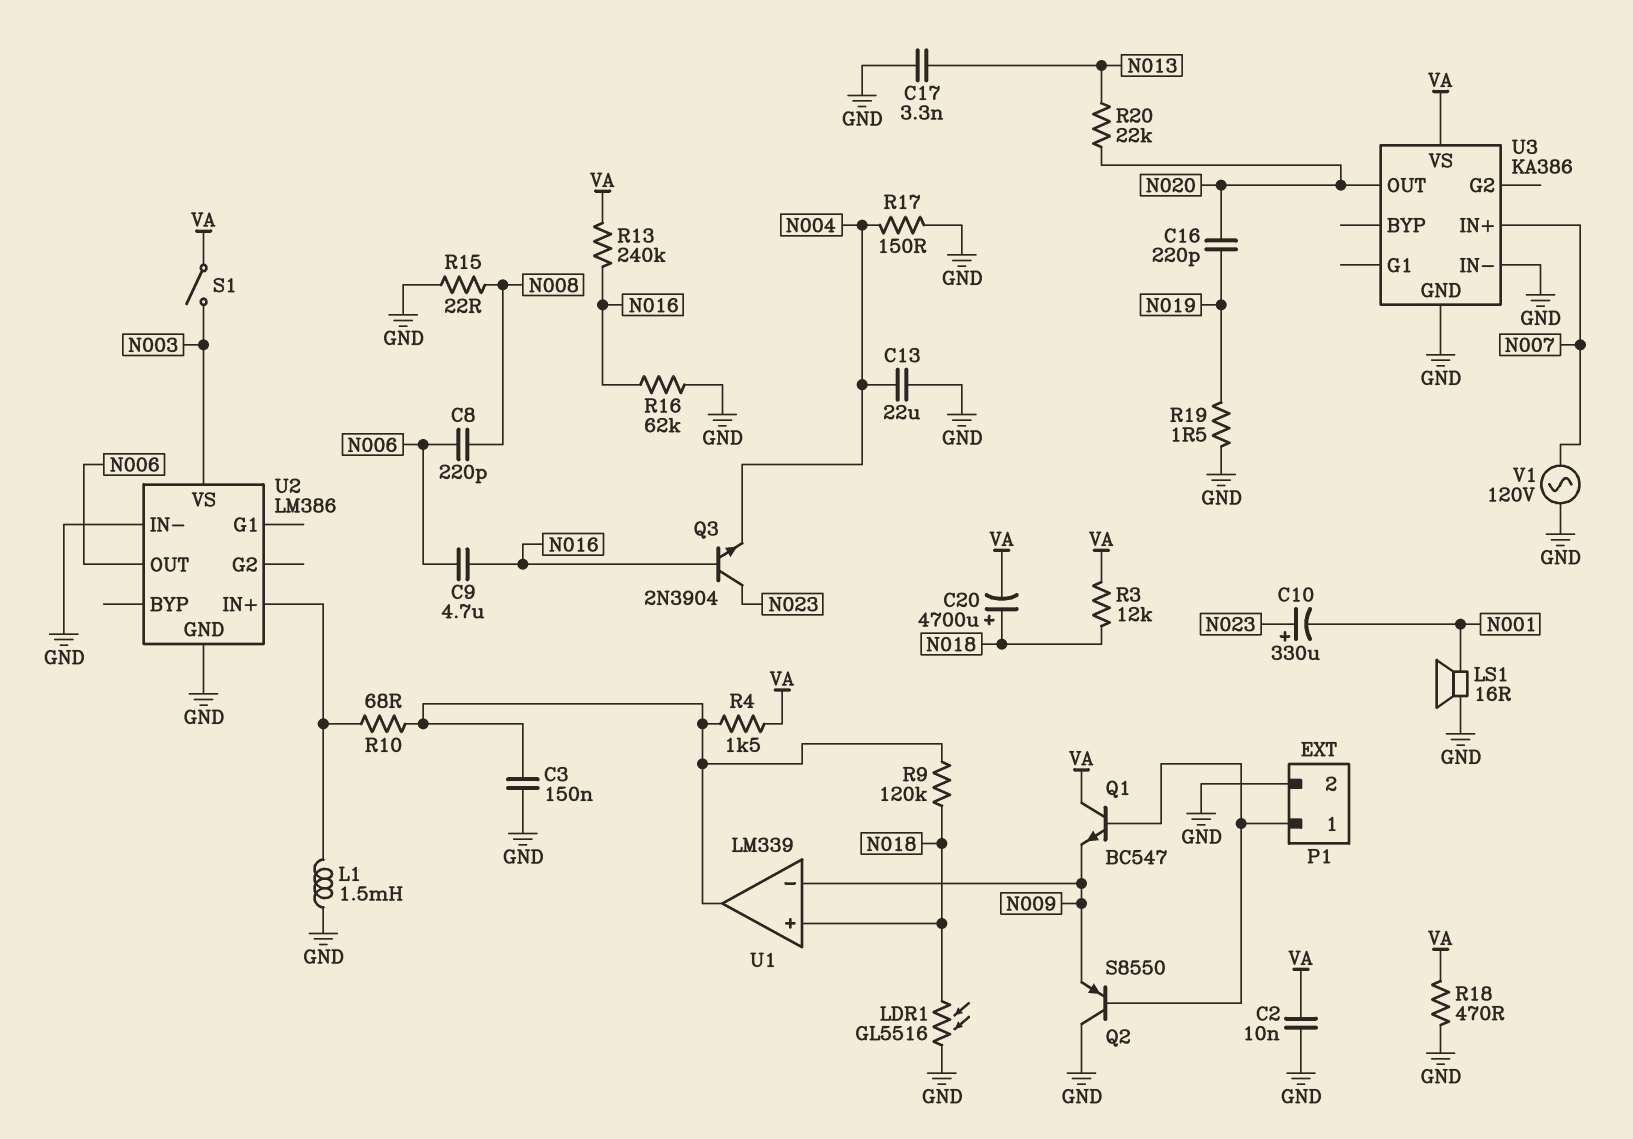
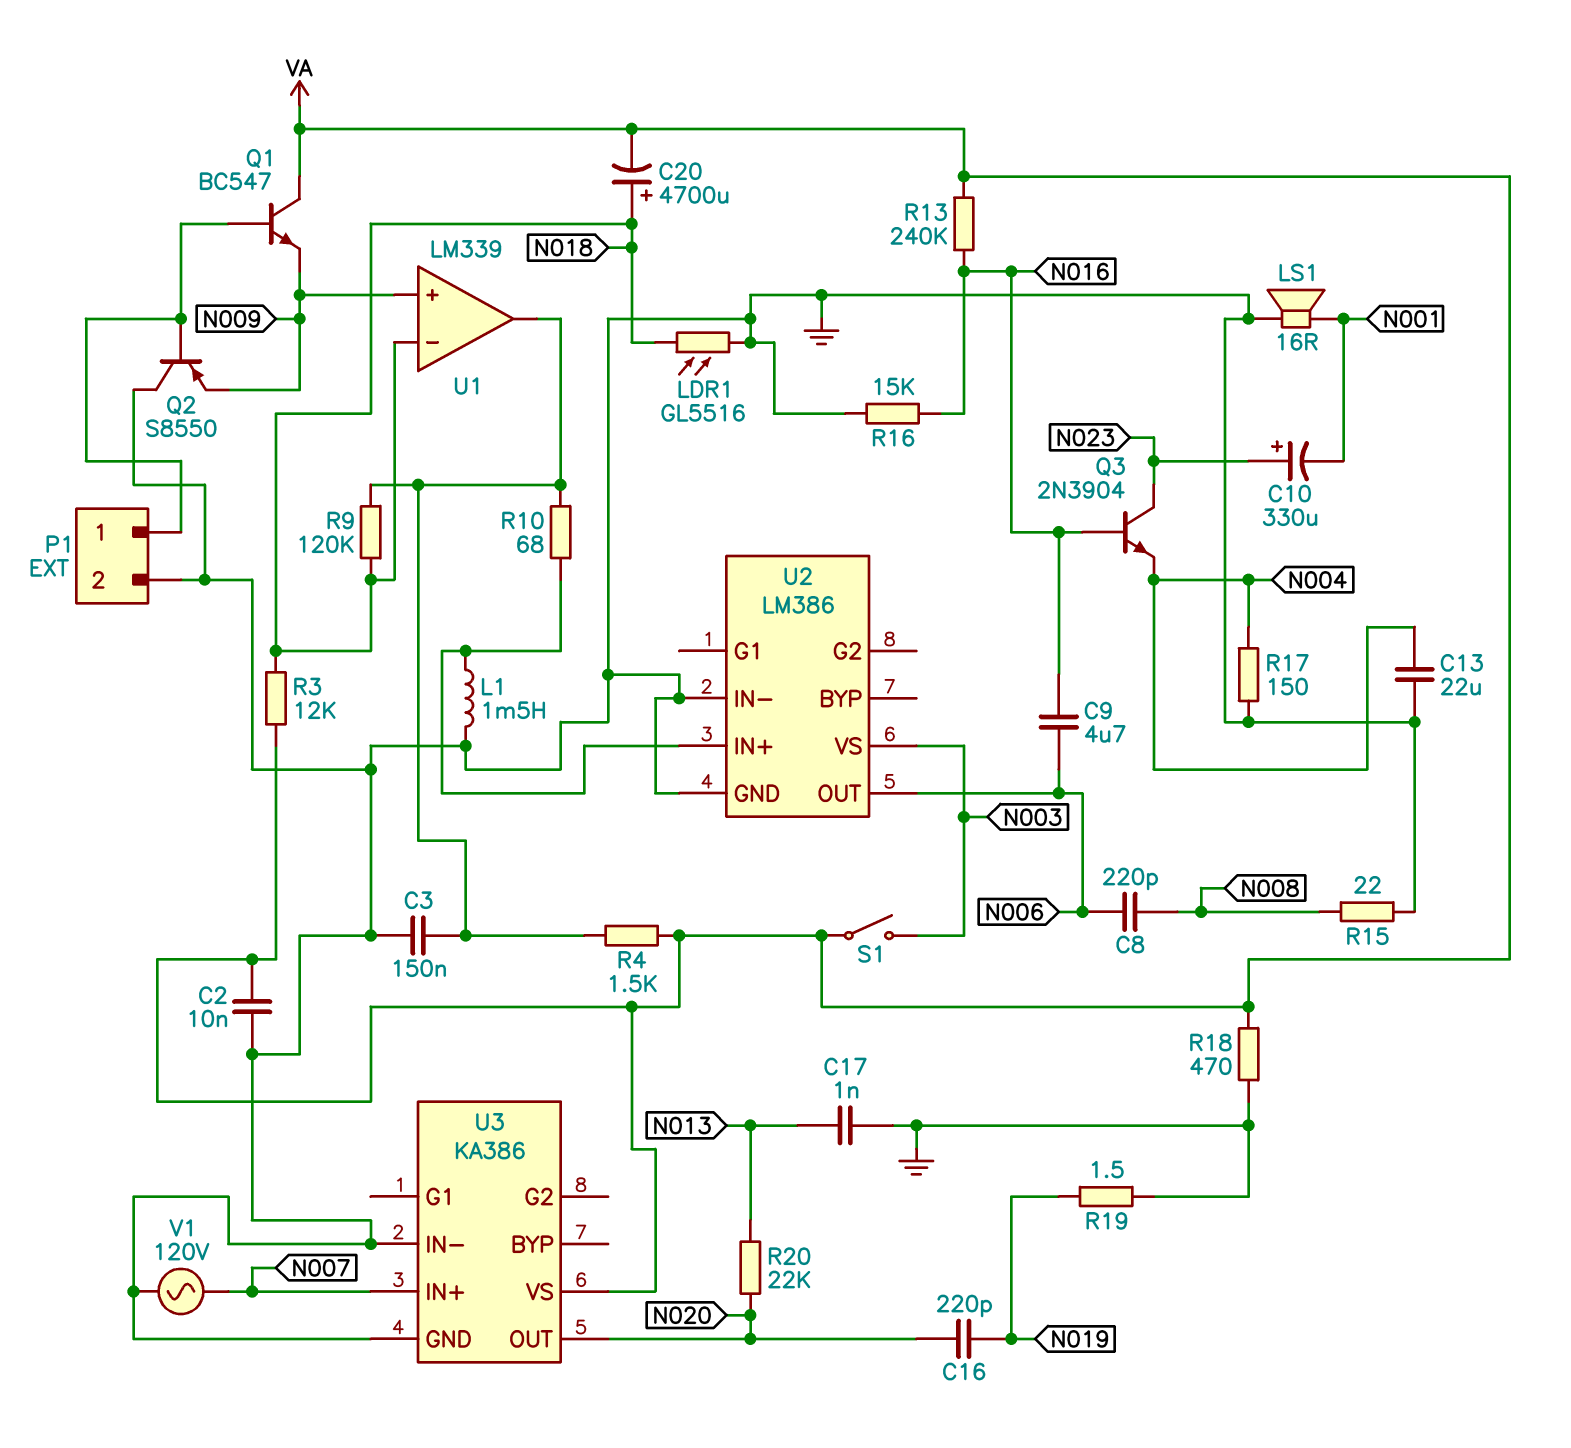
C17: 3.3nF (GND, N013) -> 1nF (GND, N013)
R16: 62k (GND, N016) -> 15k (GND, N016)
U1 pin in+: N018 -> N009
U1 pin in-: N009 -> N018

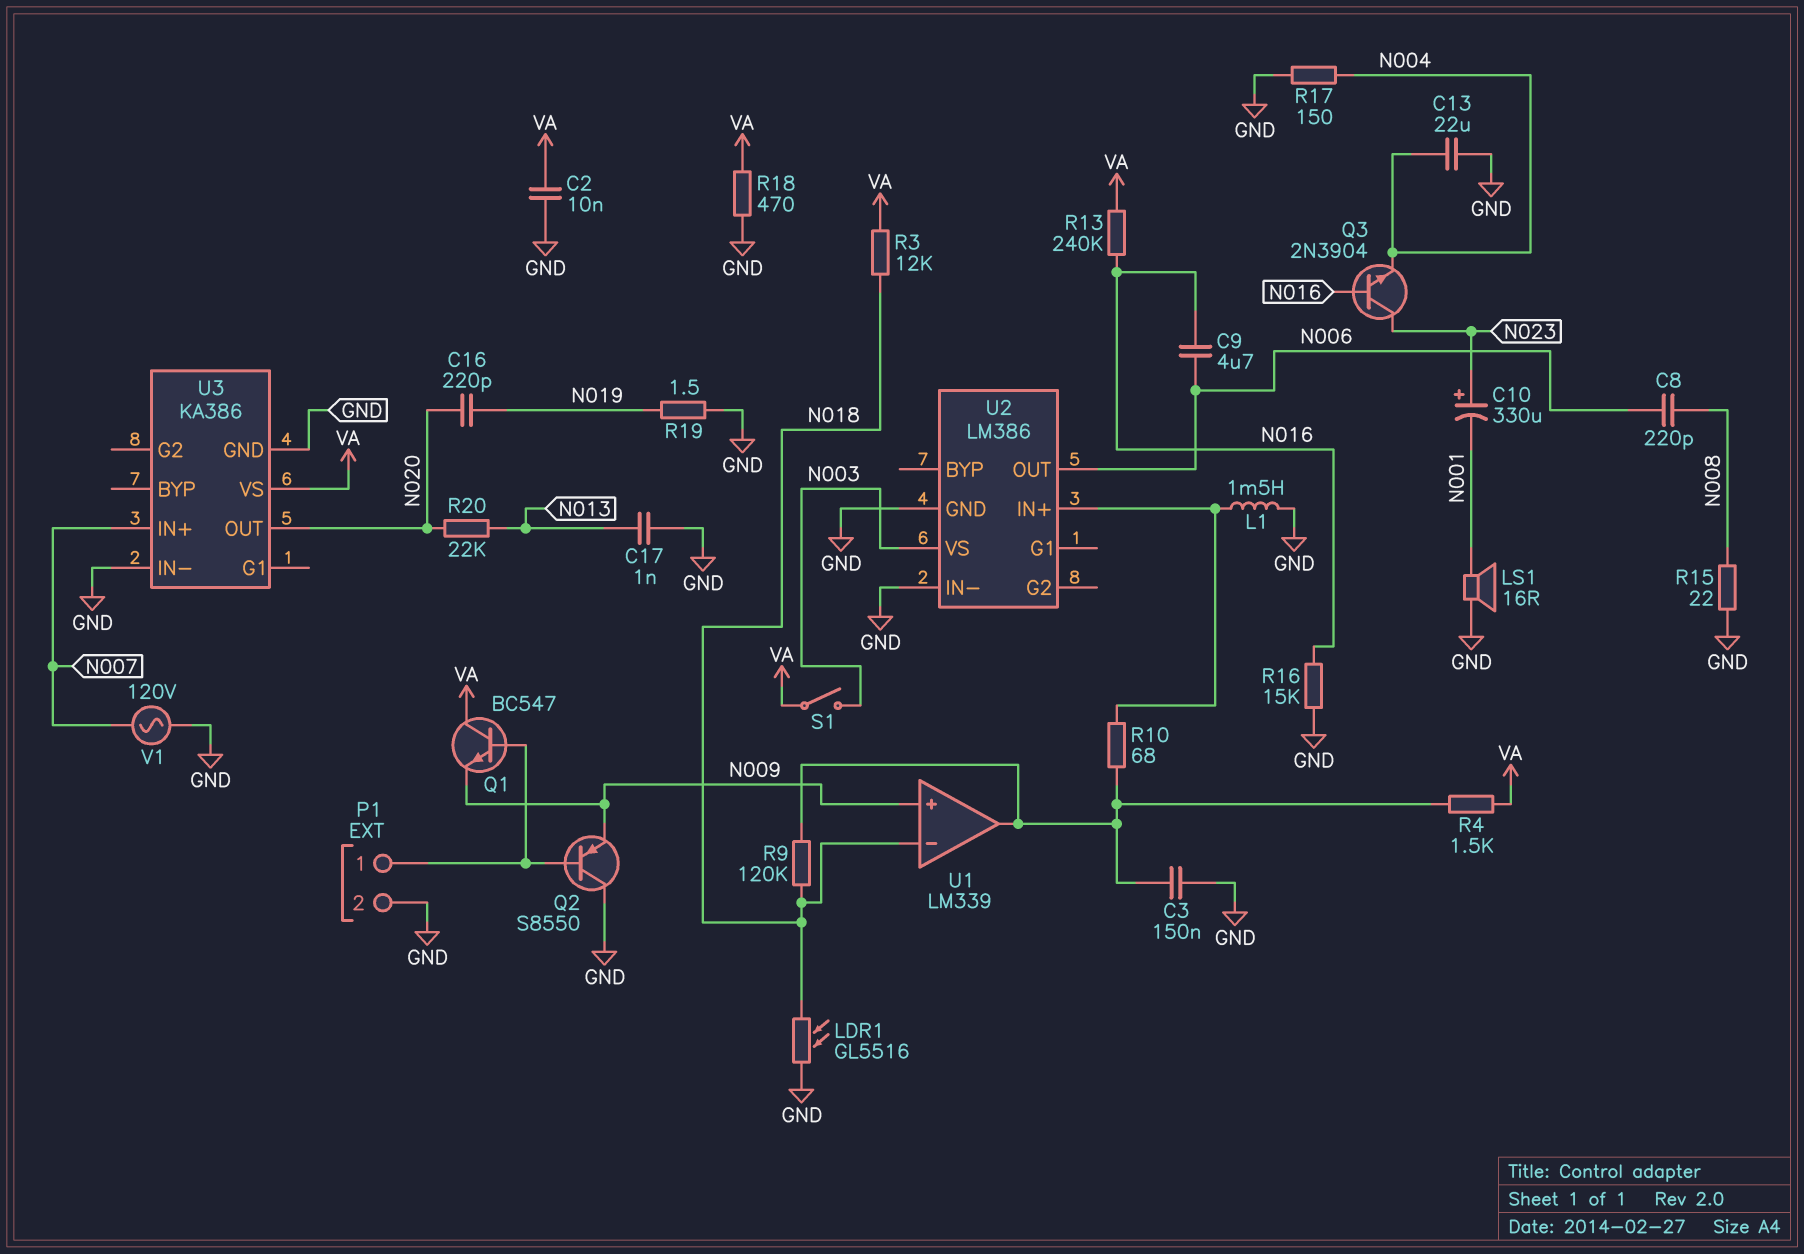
C20: 4700uF (plus N018, minus VA) -> none

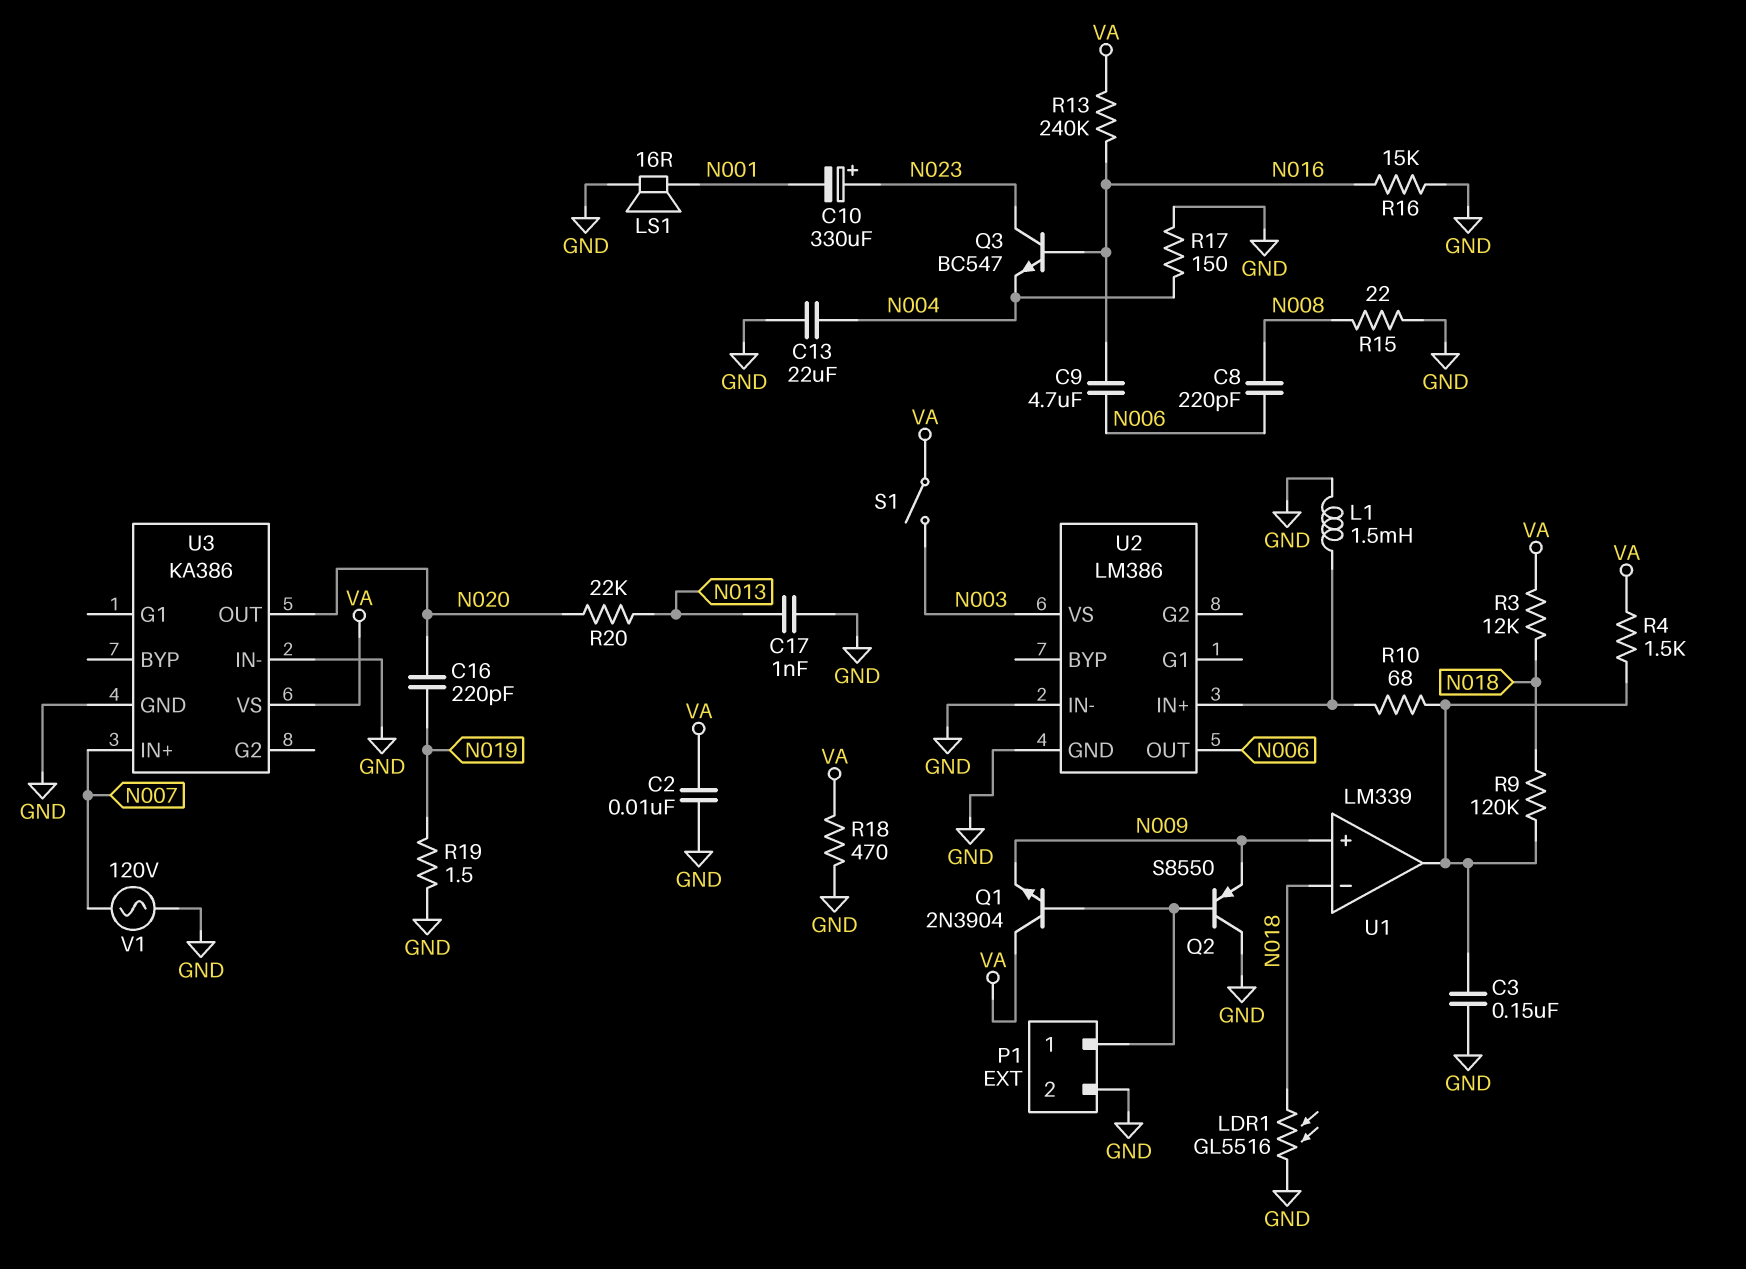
Q1: NPN BC547 (B P1/1, C VA, E N009) -> NPN 2N3904 (B P1/1, C VA, E N009)
Q3: NPN 2N3904 (B N016, C N023, E N004) -> NPN BC547 (B N016, C N023, E N004)

